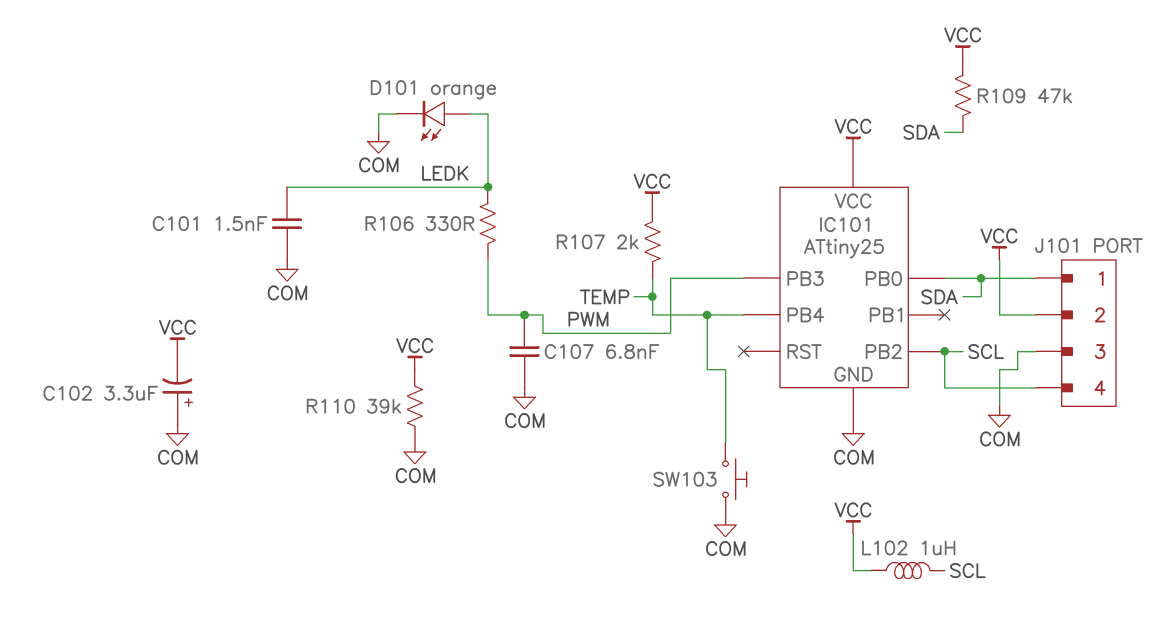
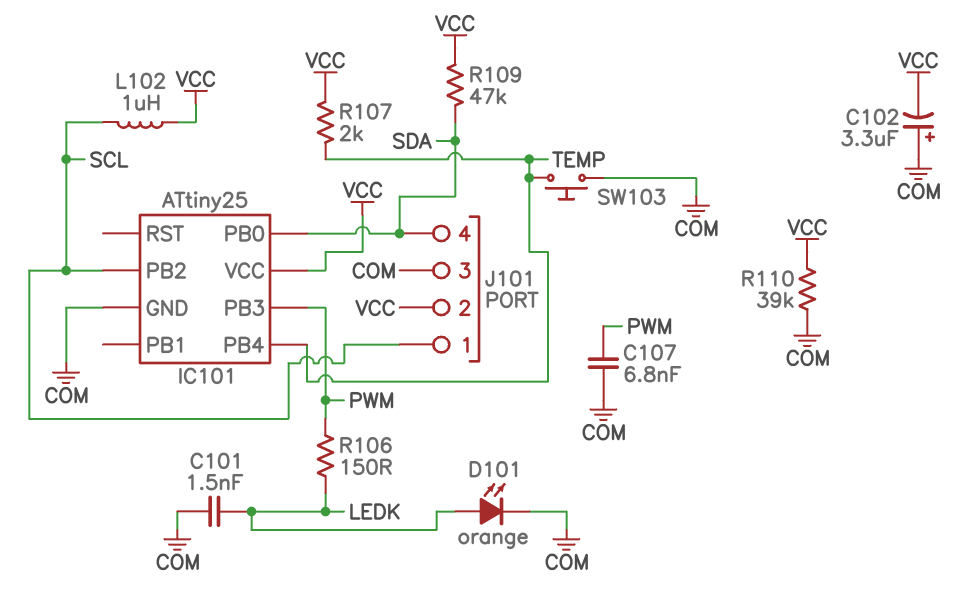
J101 pin 1: SDA -> SCL
J101 pin 4: SCL -> SDA
R106: 330 (LEDK, PWM) -> 150 (LEDK, PWM)

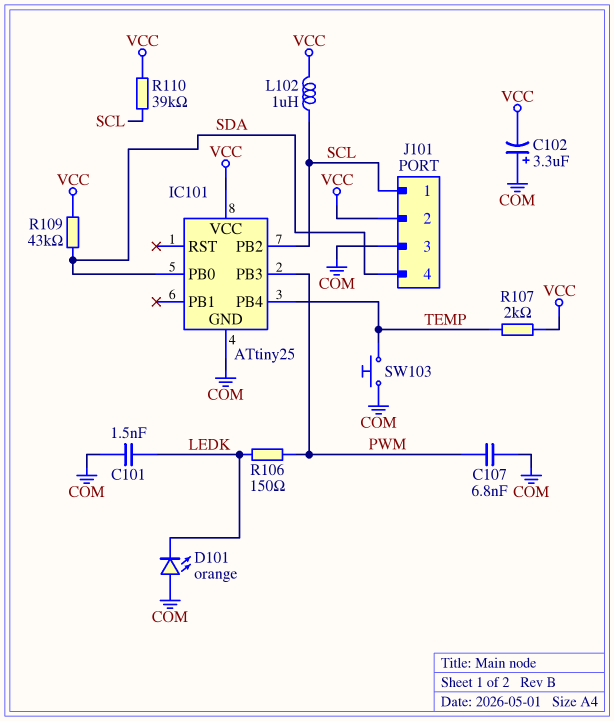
D101: LED orange (A LEDK, K COM) -> LED orange (A COM, K LEDK)
R109: 47k (SDA, VCC) -> 43k (SDA, VCC)
R110: 39k (COM, VCC) -> 39k (SCL, VCC)

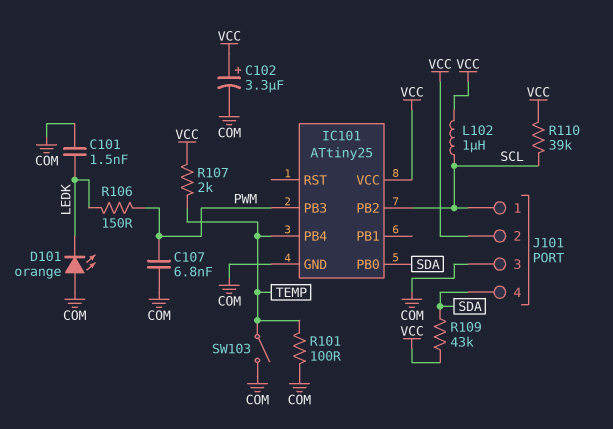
C102: 3.3uF (plus COM, minus VCC) -> 3.3uF (plus VCC, minus COM)
R101: none -> 100 (COM, TEMP)
SW103: button (COM, TEMP) -> switch (COM, TEMP)

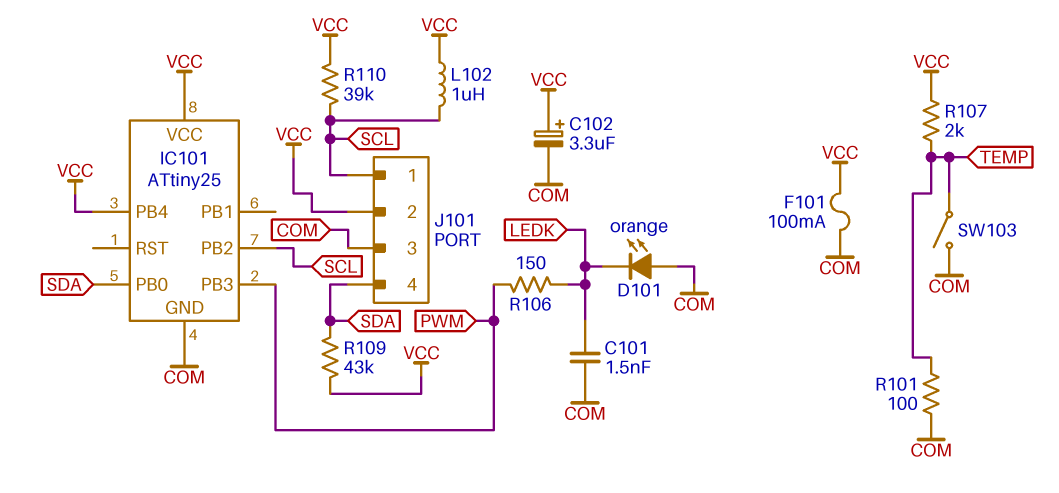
C107: 6.8nF (COM, PWM) -> none
F101: none -> 100mA (COM, VCC)
IC101 pin PB4: TEMP -> VCC

